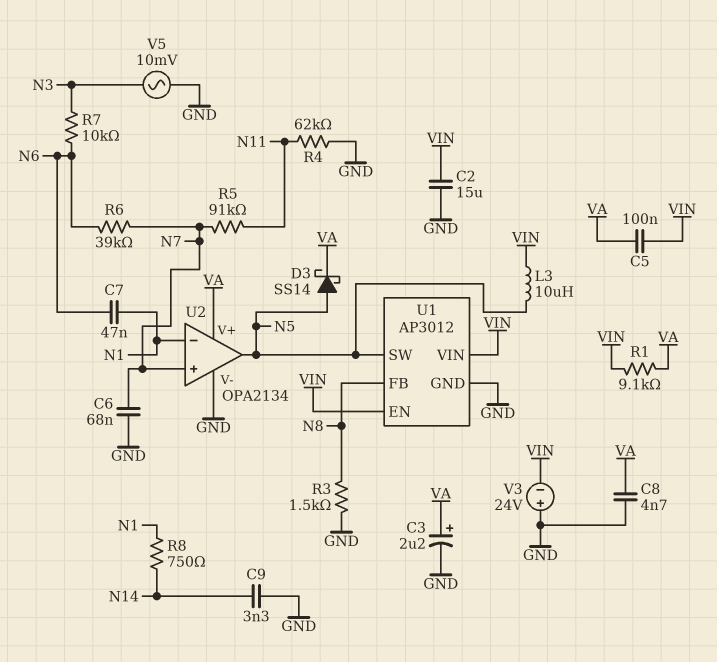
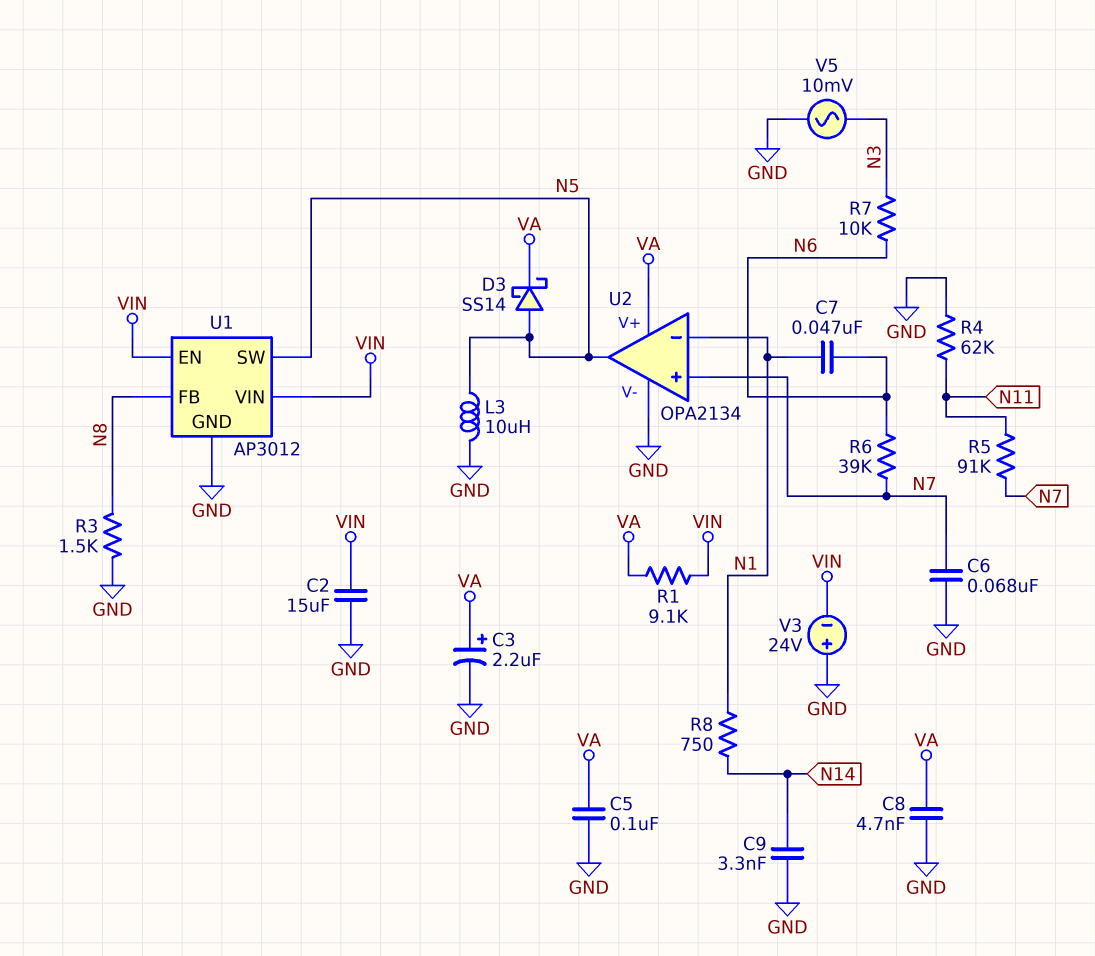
C5: 100nF (VA, VIN) -> 100nF (GND, VA)
L3: 10uH (N5, VIN) -> 10uH (GND, N5)

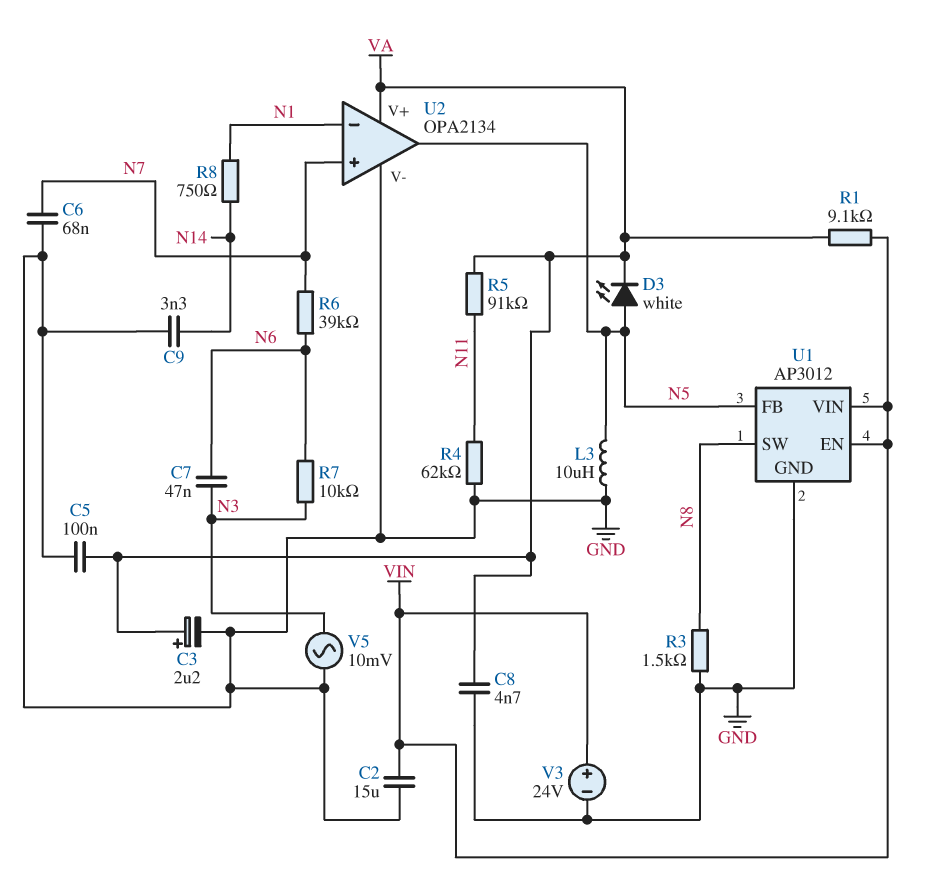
C7: 47nF (N1, N6) -> 47nF (N3, N6)
D3: schottky SS14 (A N5, K VA) -> LED white (A N5, K VA)
R5: 91k (N7, N11) -> 91k (N11, VA)
U1 pin FB: N8 -> N5
U1 pin SW: N5 -> N8
V3: 24V (plus GND, minus VIN) -> 24V (plus VIN, minus GND)

